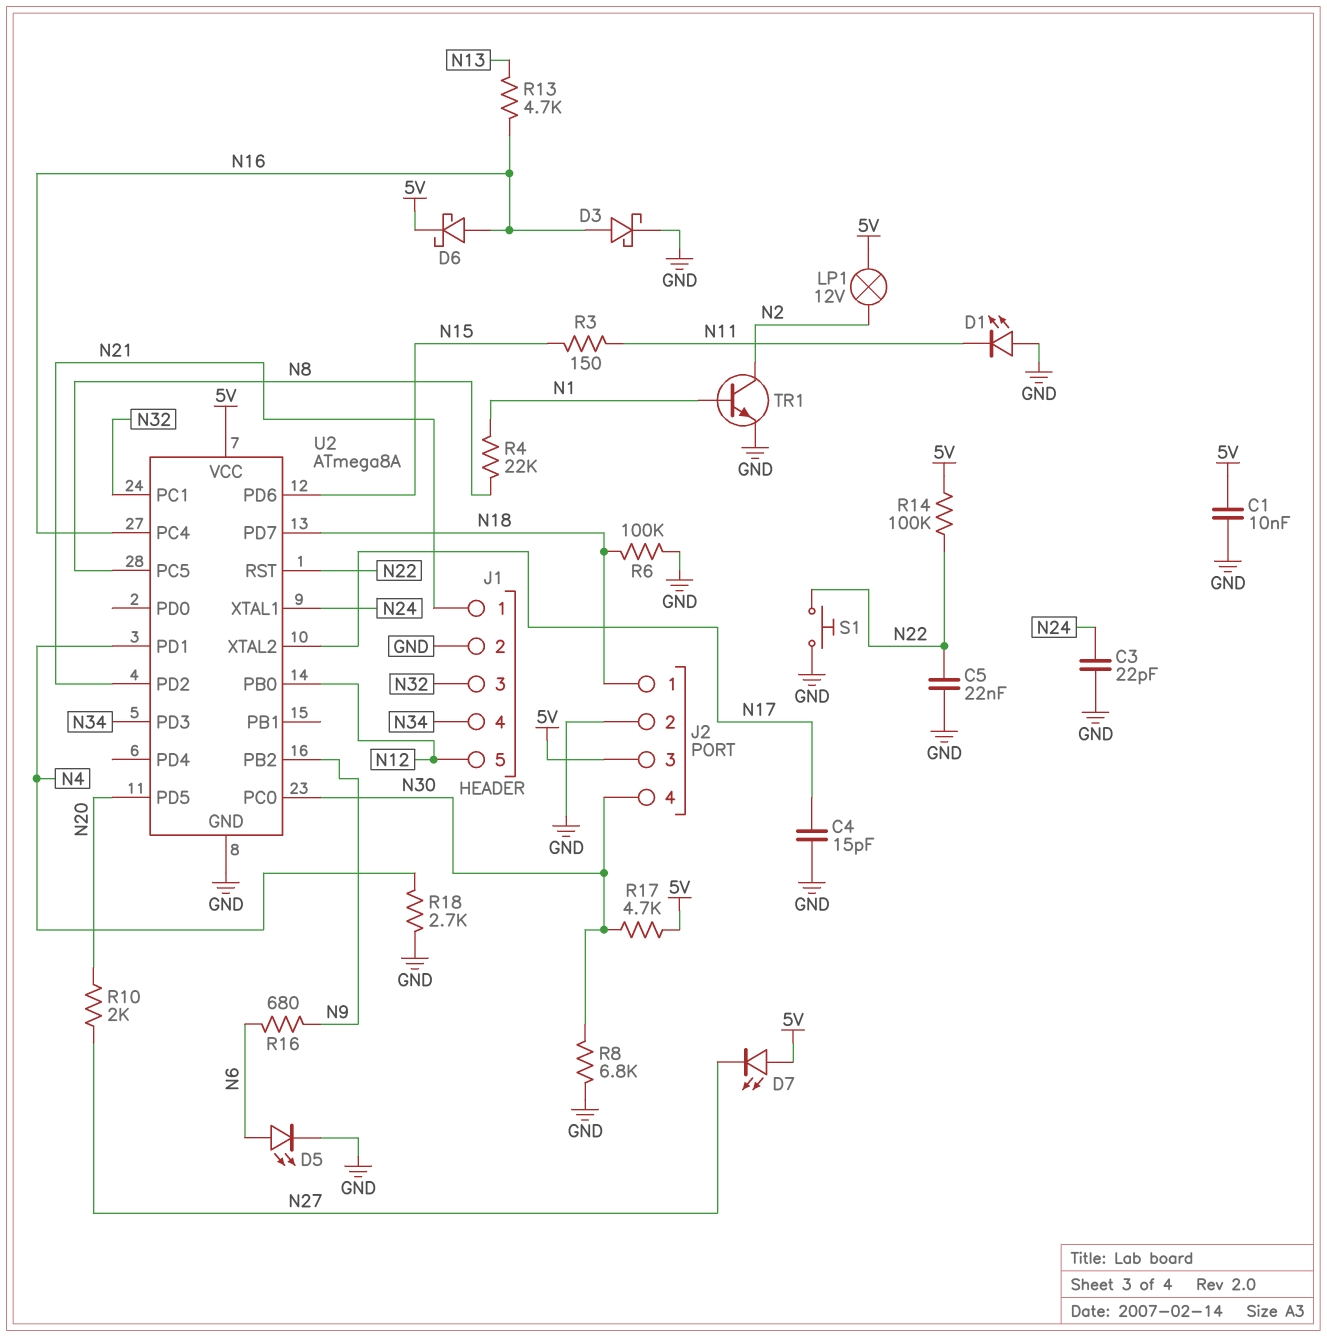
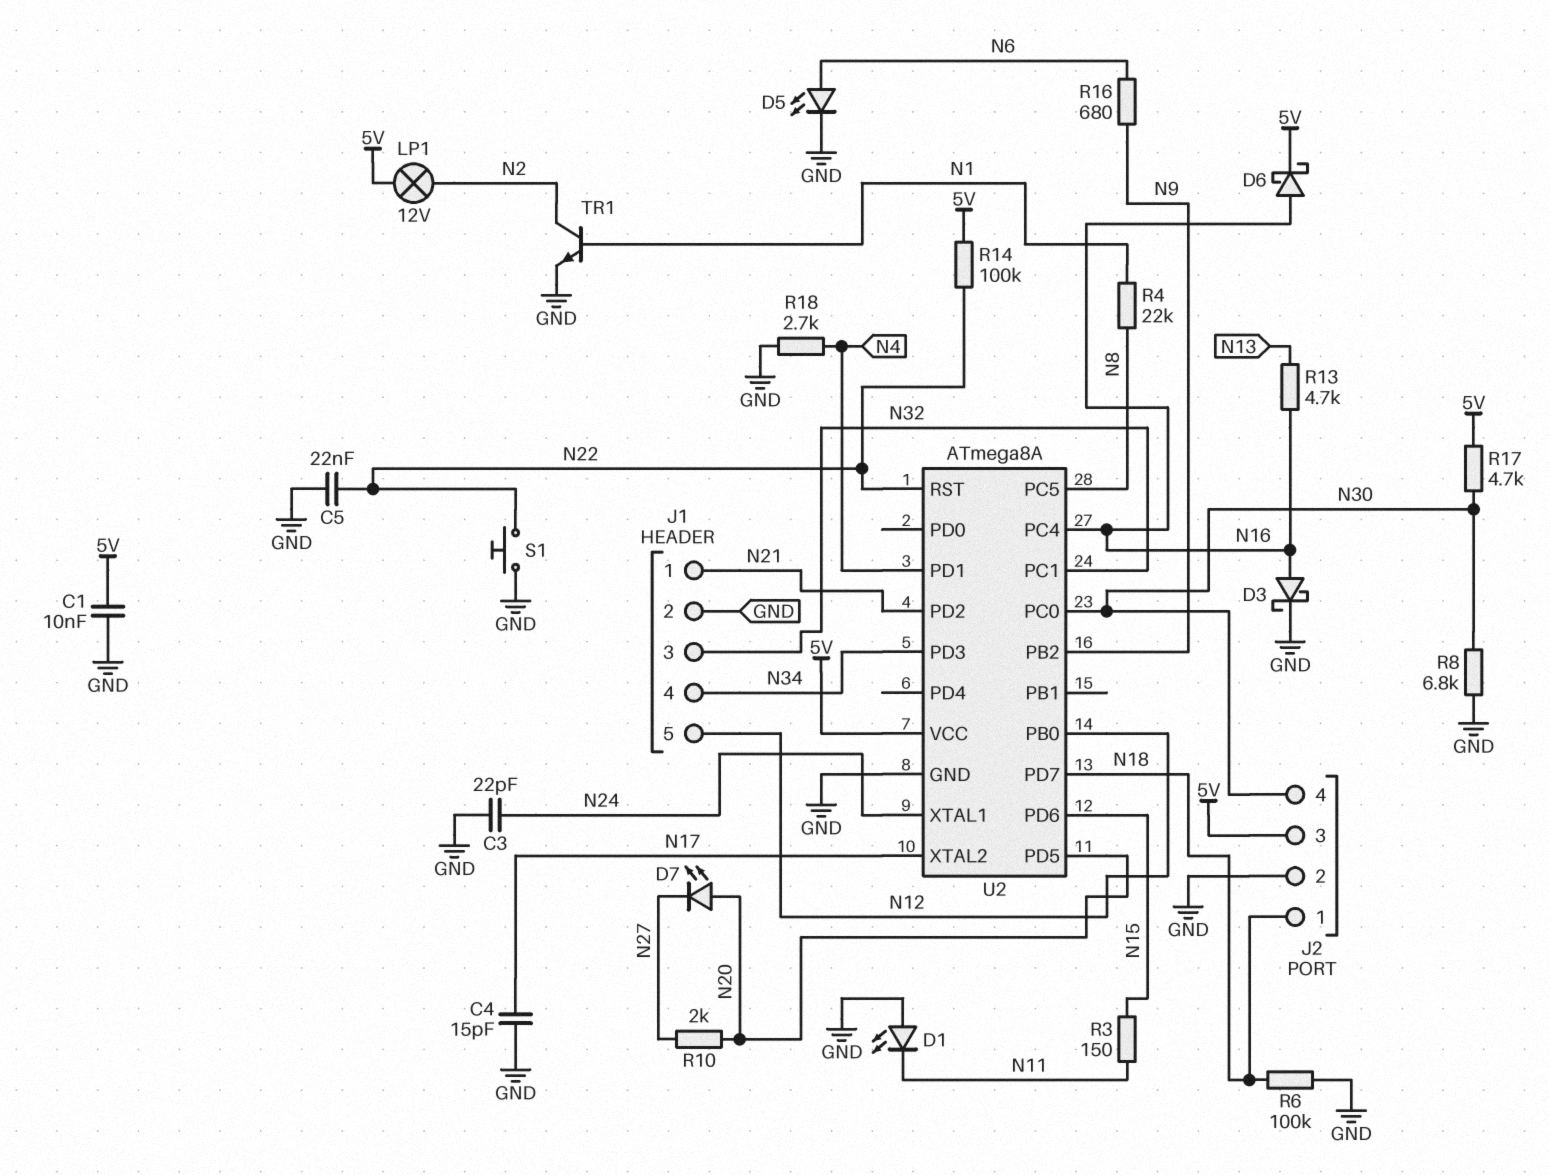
D7: LED (A 5V, K N27) -> LED (A N20, K N27)

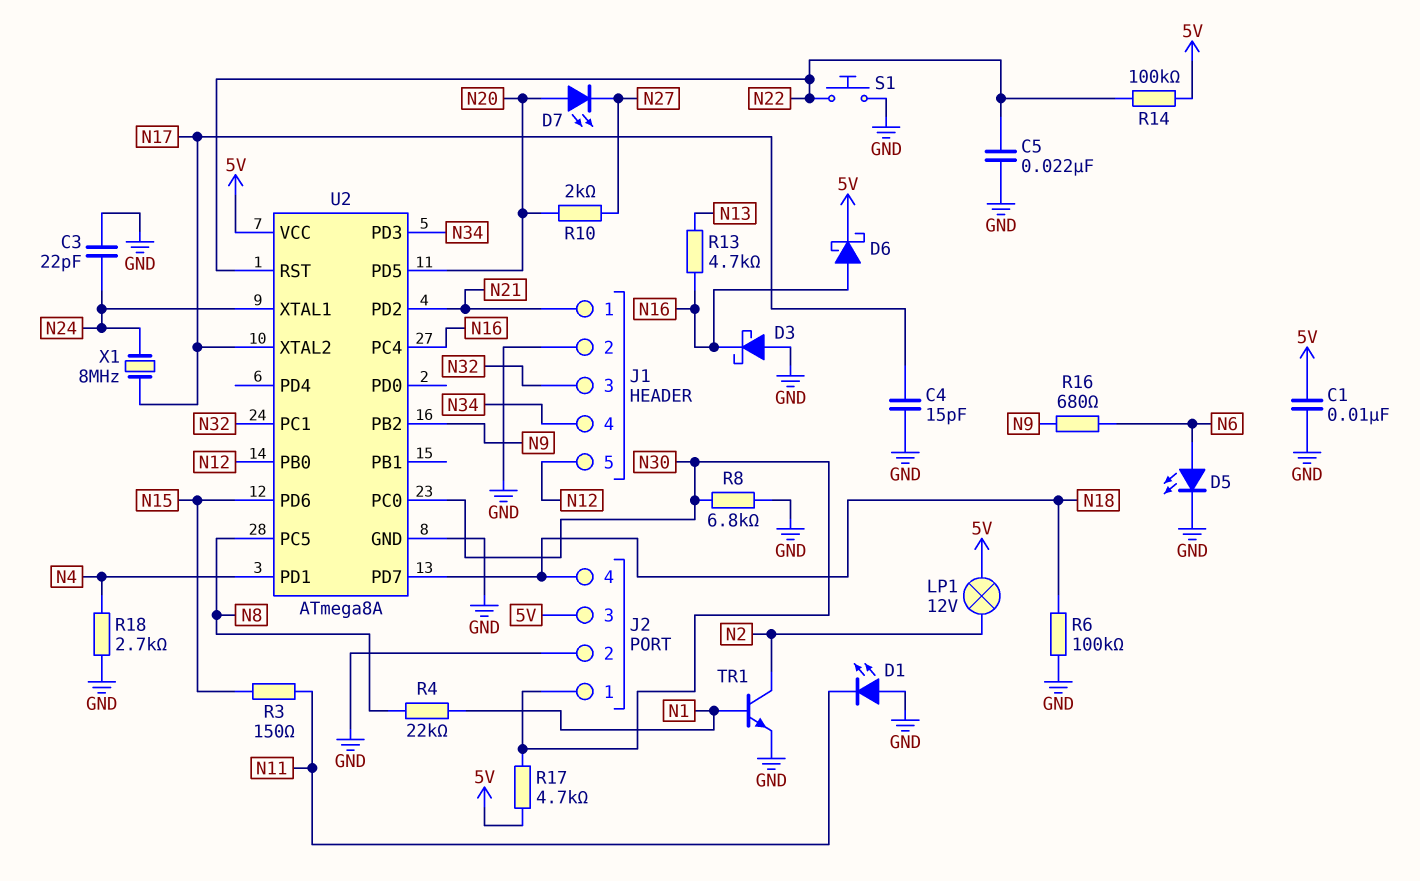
D3: schottky (A N16, K GND) -> schottky (A GND, K N16)
J2 pin 1: N18 -> N30
J2 pin 4: N30 -> N18
X1: none -> 8MHz (N17, N24)

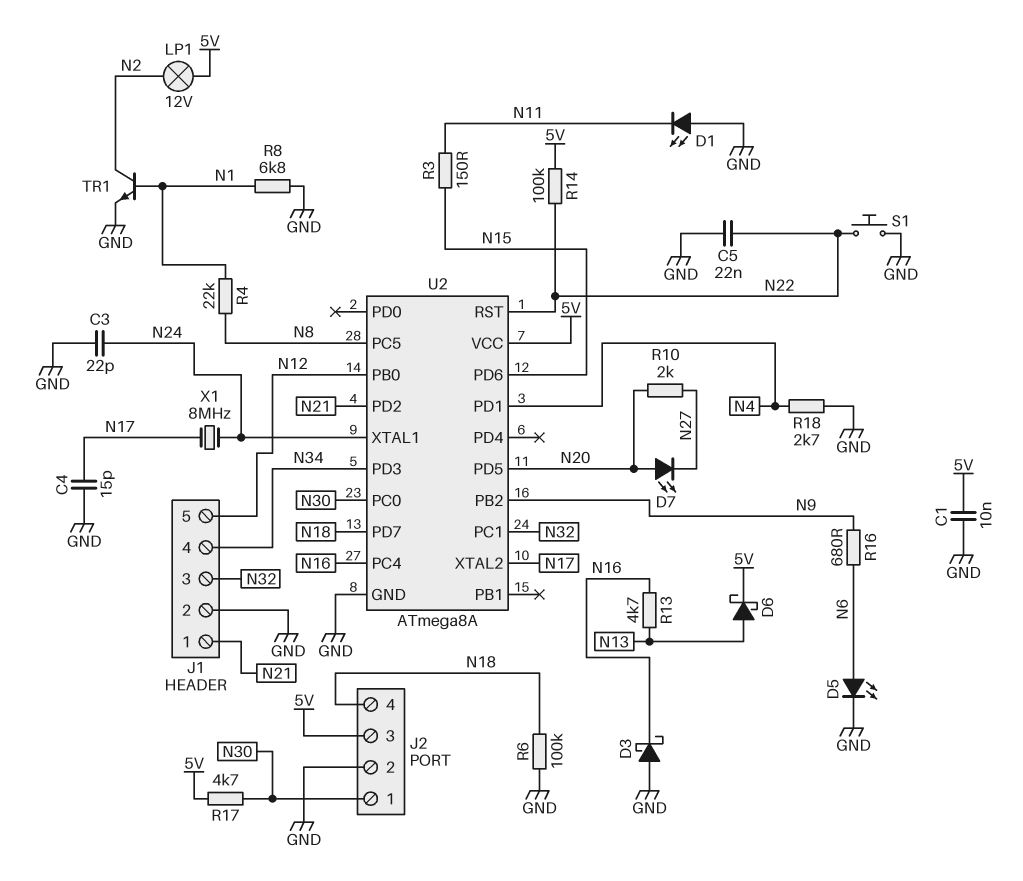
D6: schottky (A N16, K 5V) -> schottky (A N13, K 5V)
R8: 6.8k (GND, N30) -> 6.8k (GND, N1)

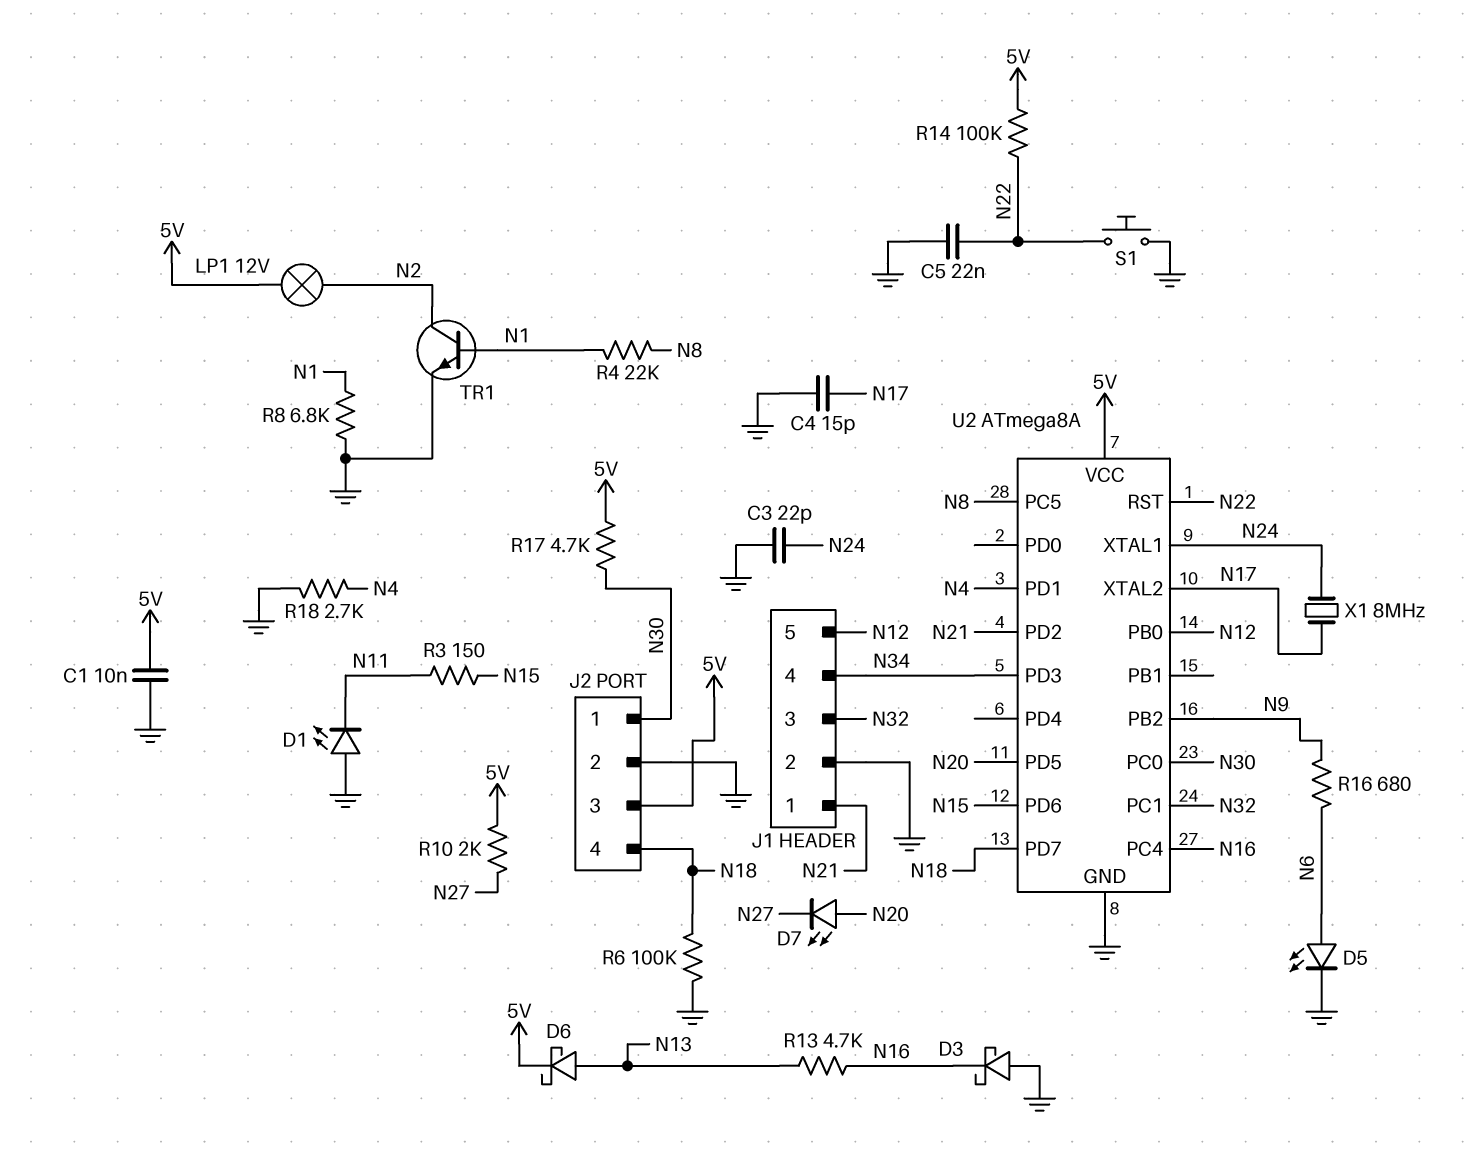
R10: 2k (N20, N27) -> 2k (5V, N27)

